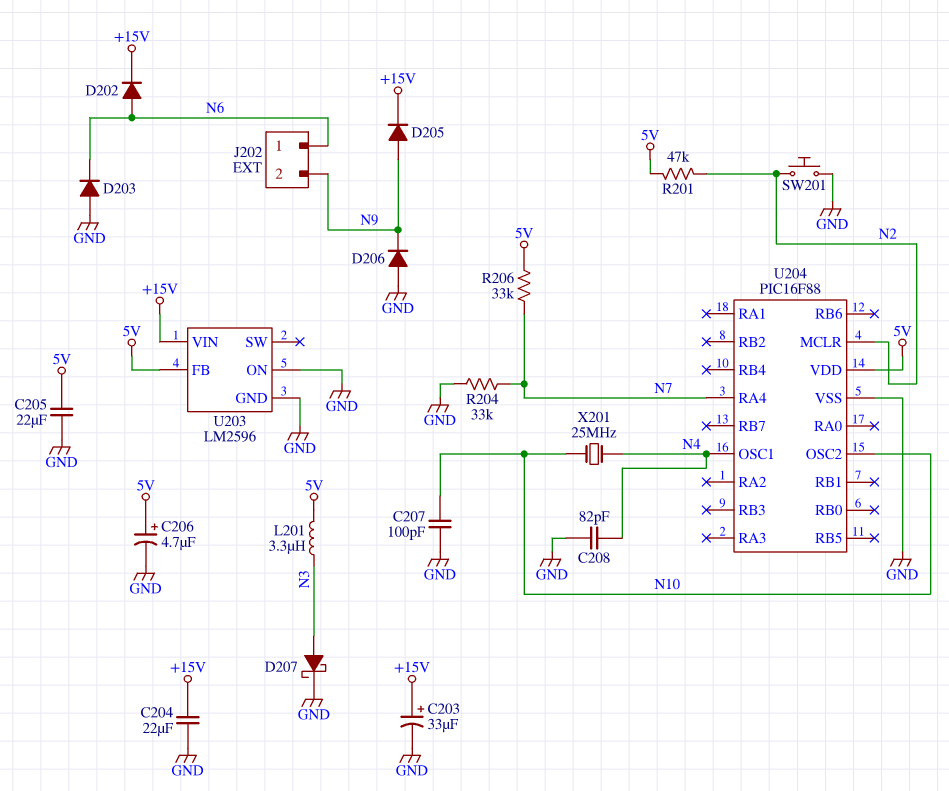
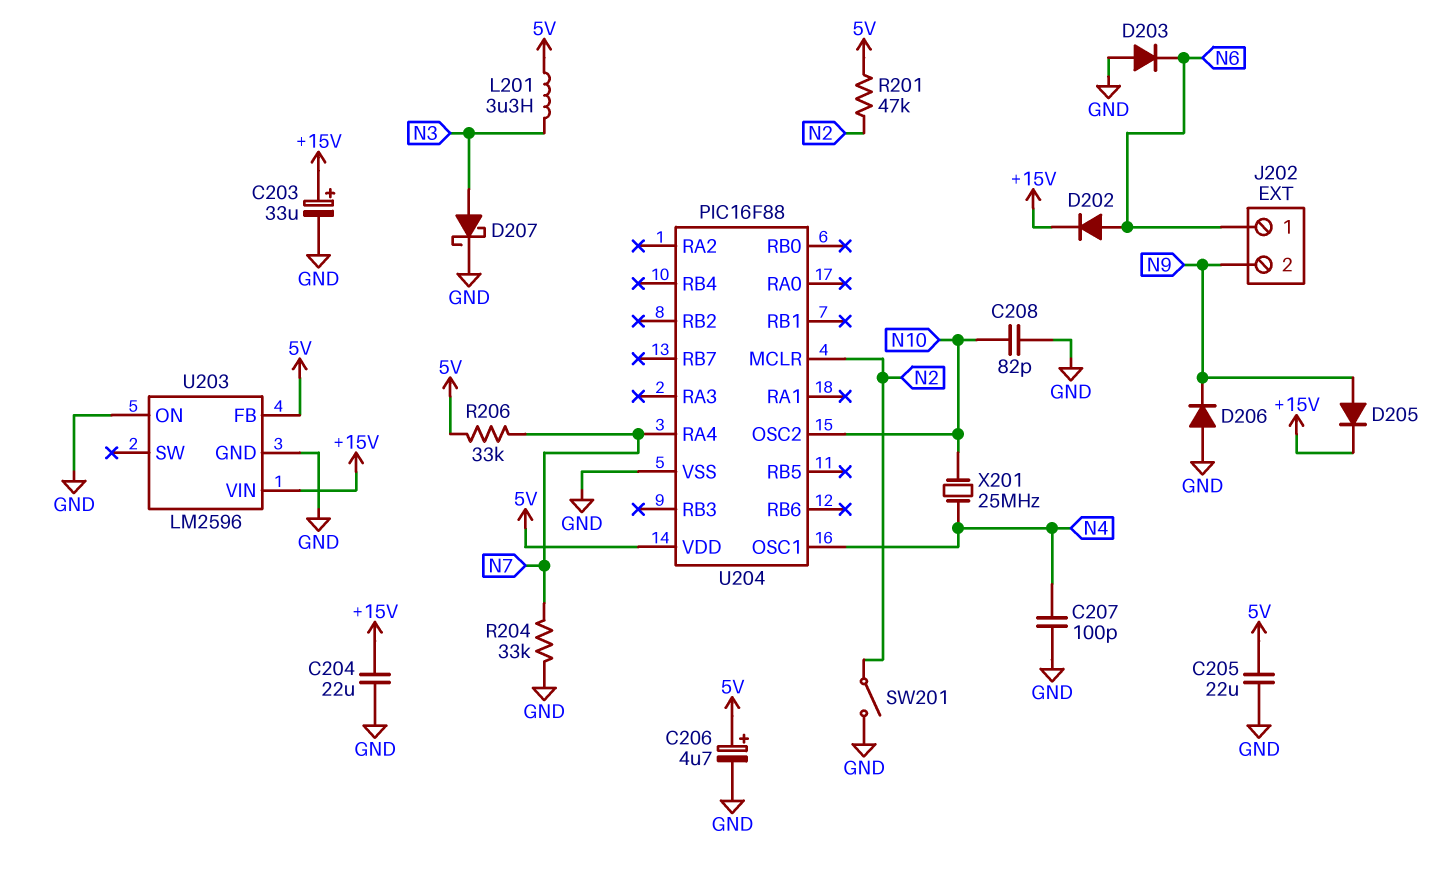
C207: 100pF (GND, N10) -> 100pF (GND, N4)
C208: 82pF (GND, N4) -> 82pF (GND, N10)
SW201: button (GND, N2) -> switch (GND, N2)

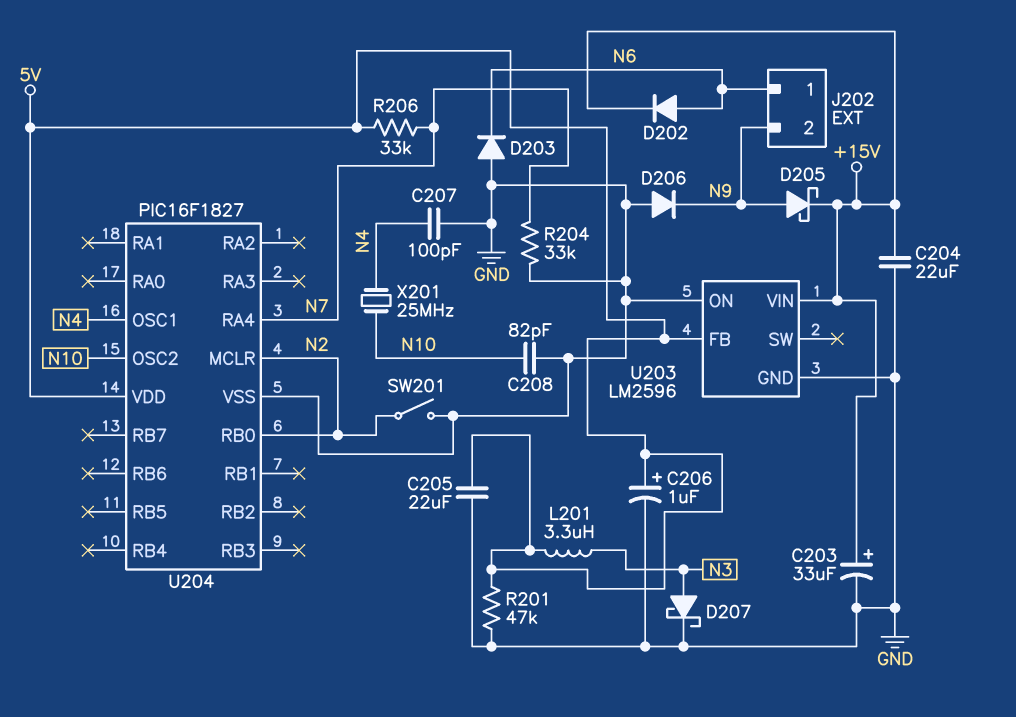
C206: 4.7uF (plus 5V, minus GND) -> 1uF (plus 5V, minus GND)
D205: diode (A N9, K +15V) -> schottky (A N9, K +15V)
R201: 47k (5V, N2) -> 47k (5V, GND)
U204: PIC16F88 -> PIC16F1827
U204 pin RB0: none -> N2

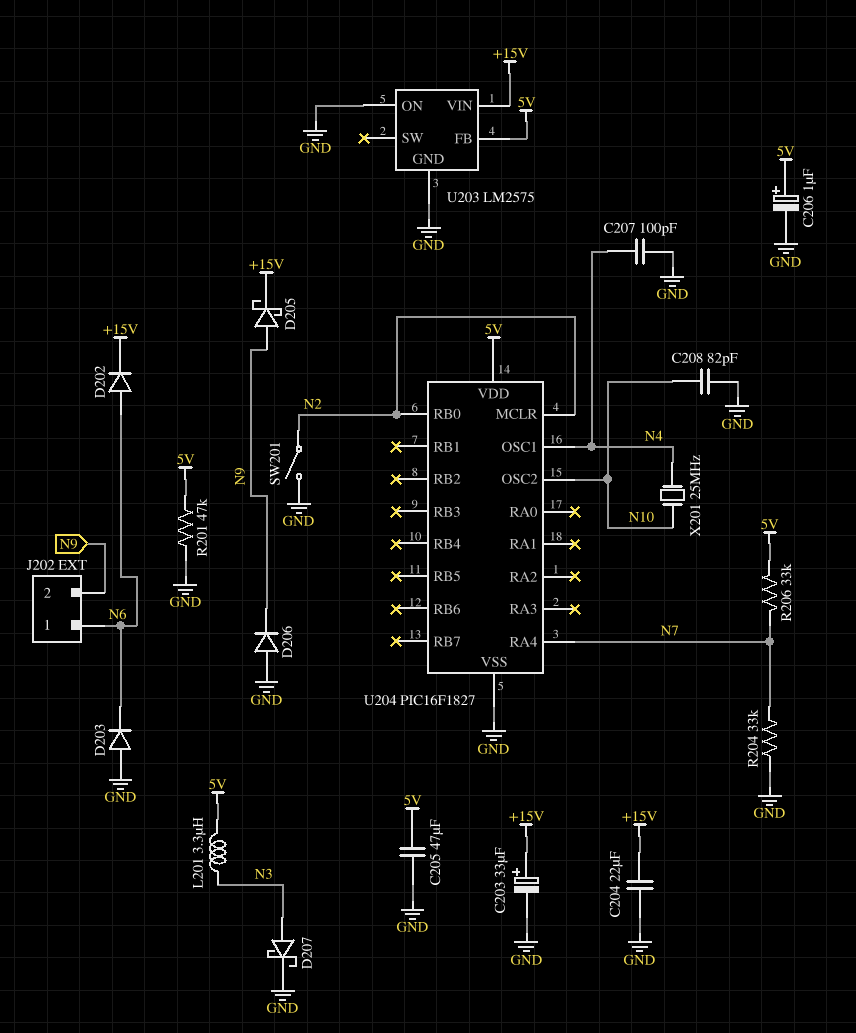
C205: 22uF (5V, GND) -> 47uF (5V, GND)
U203: LM2596 -> LM2575

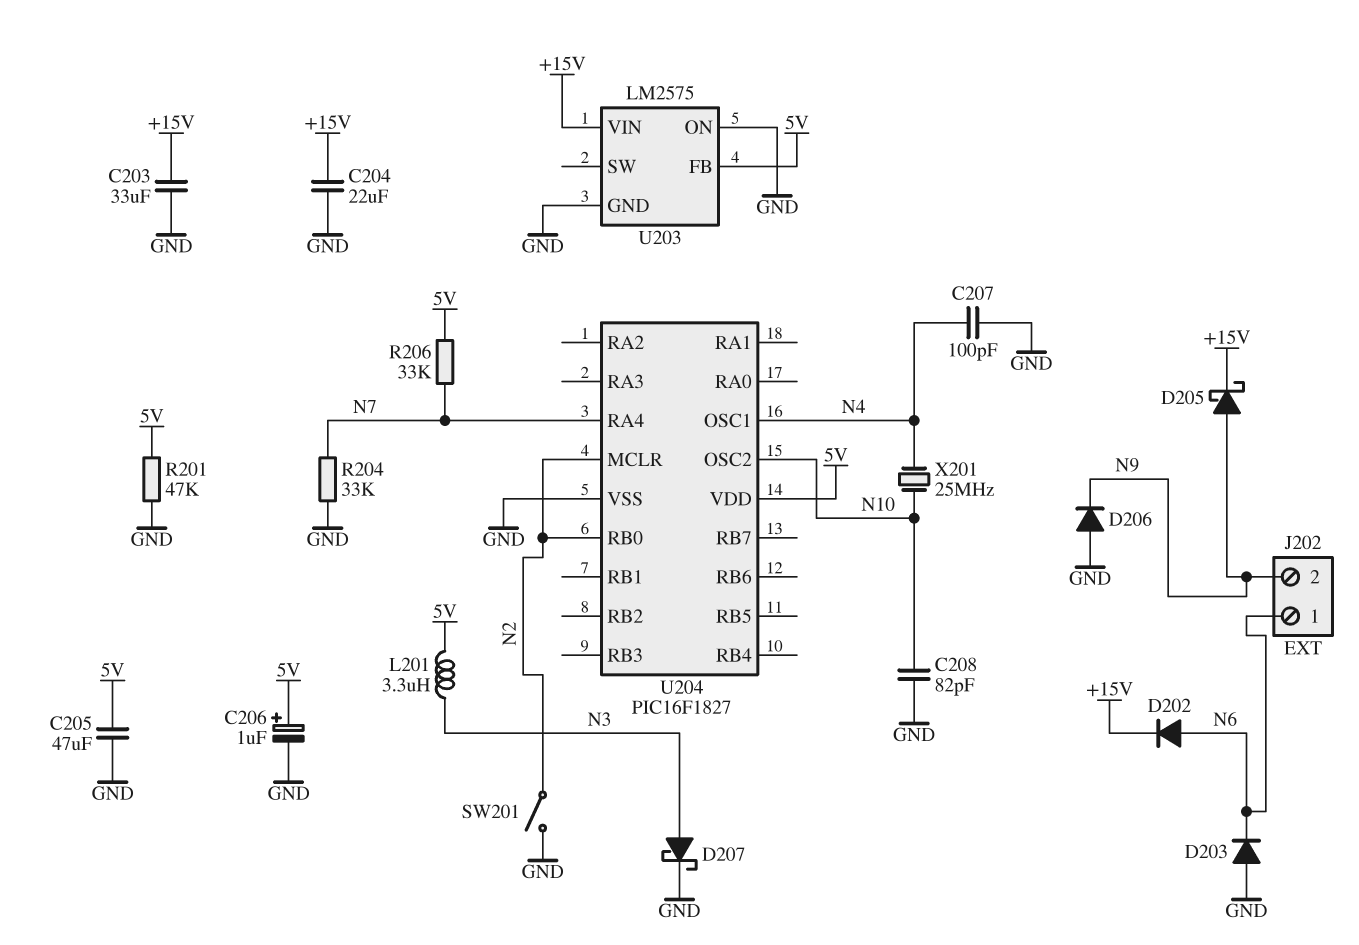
C203: 33uF (plus +15V, minus GND) -> 33uF (+15V, GND)

